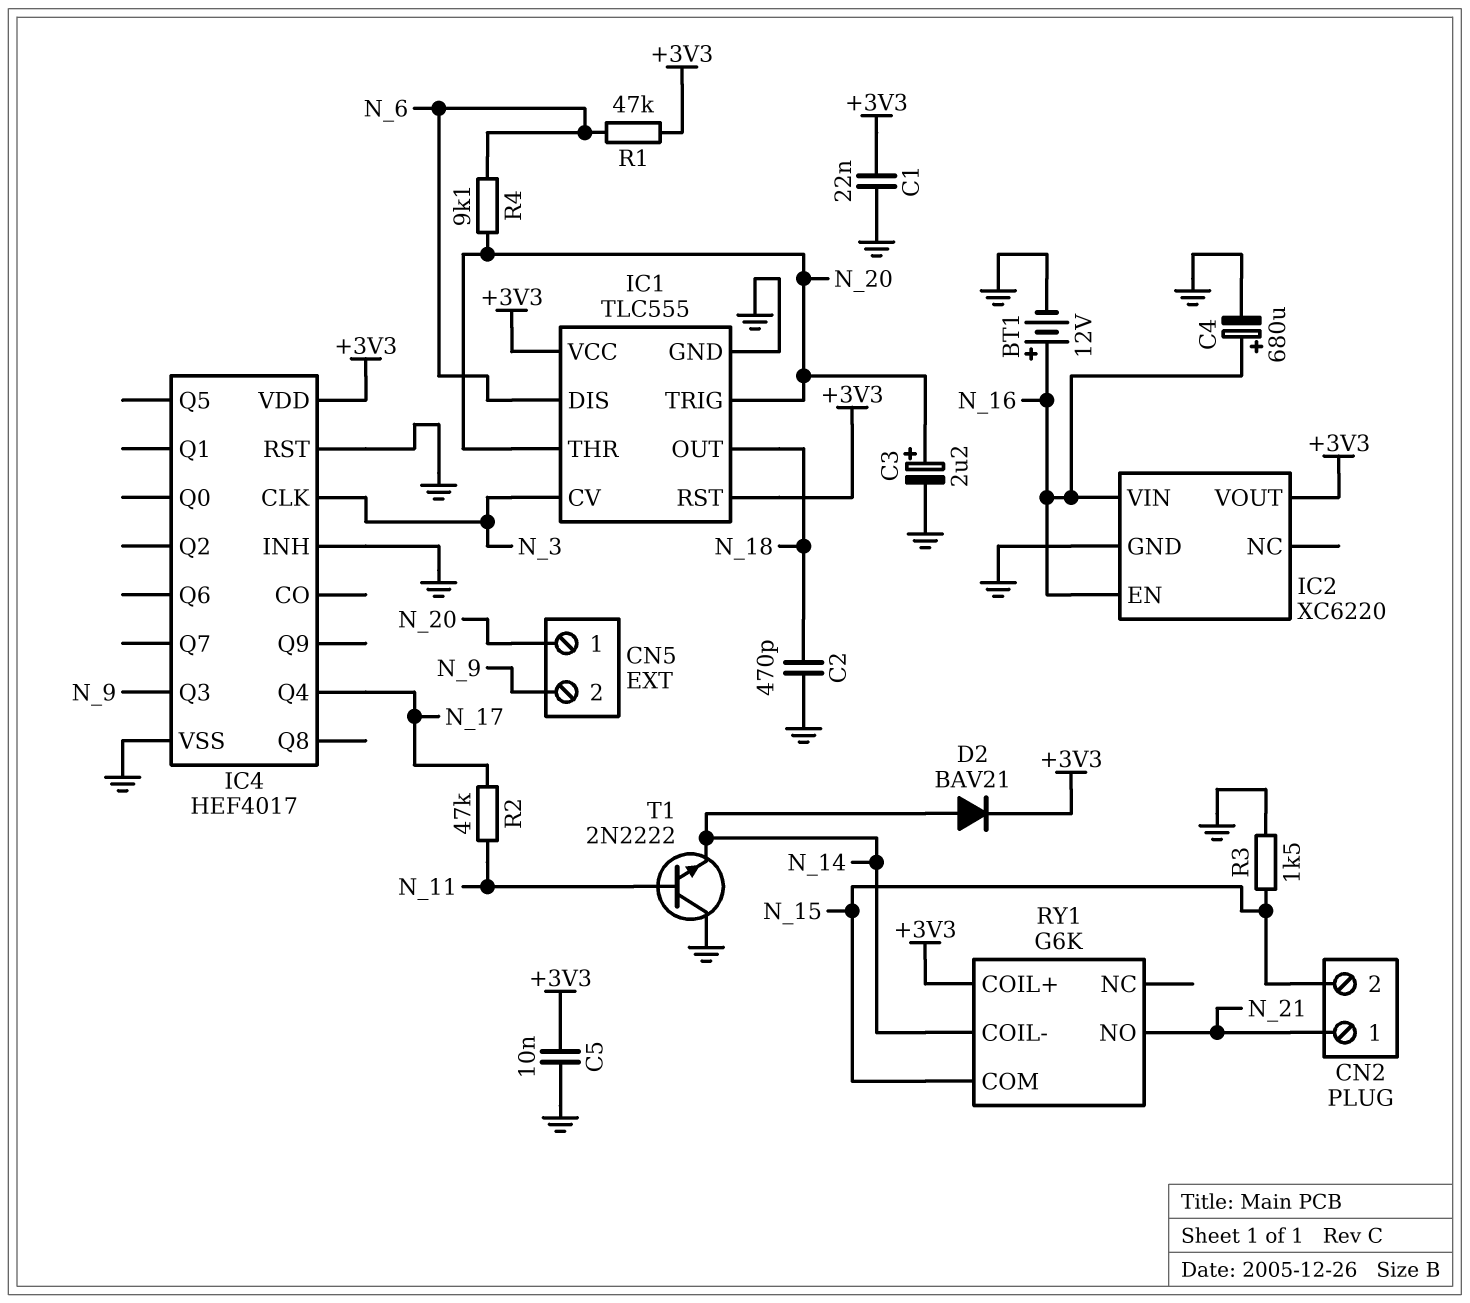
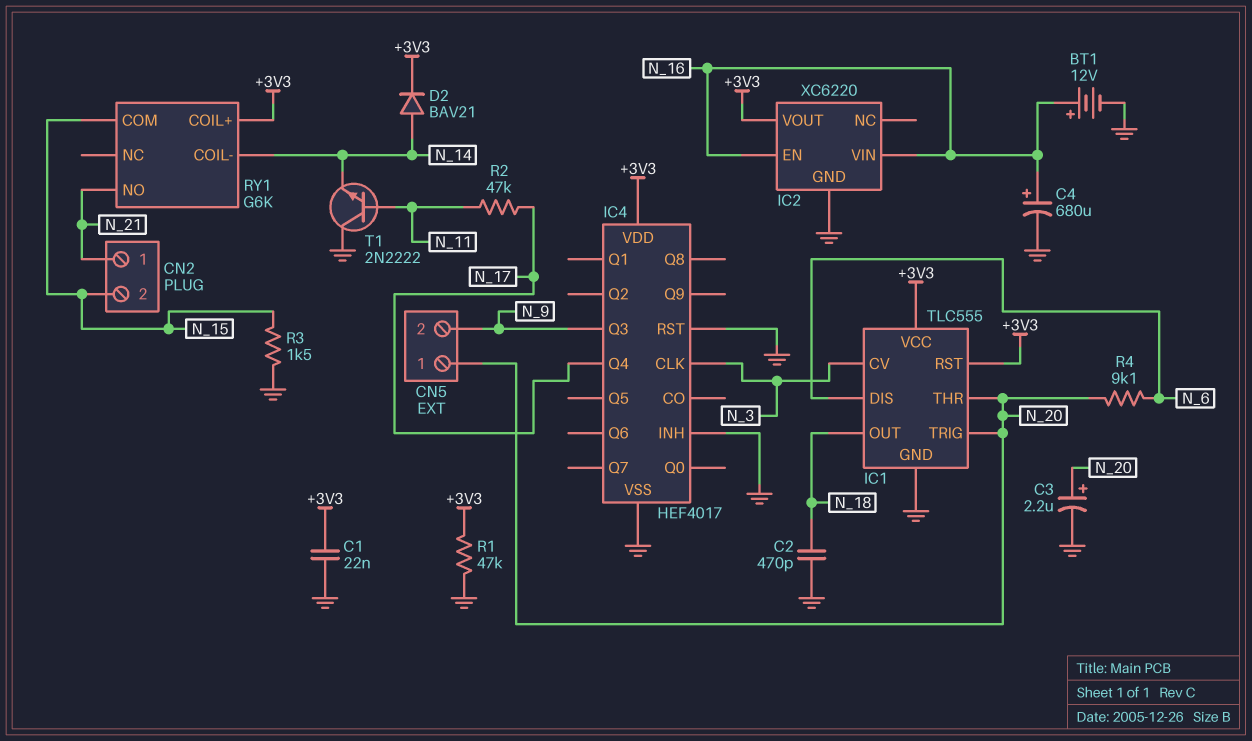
C5: 10nF (+3V3, GND) -> none
R1: 47k (+3V3, N_6) -> 47k (+3V3, GND)

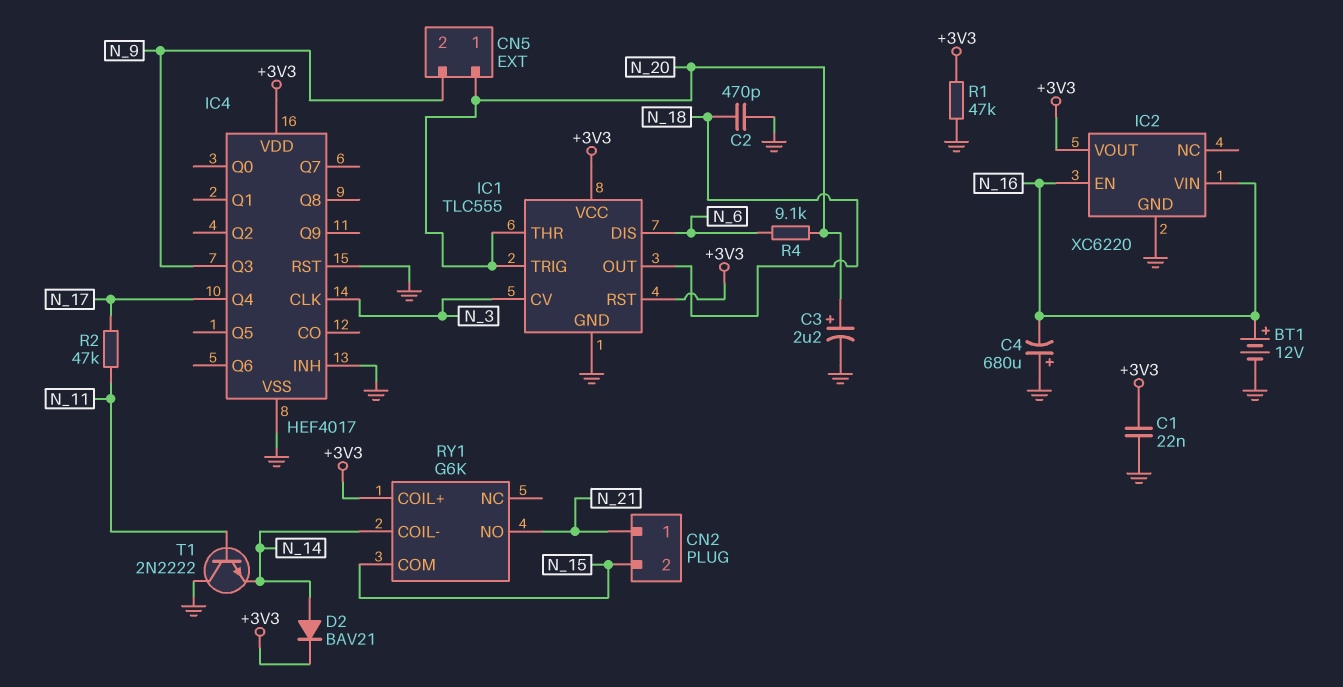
C4: 680uF (plus N_16, minus GND) -> 680uF (plus GND, minus N_16)
R3: 1.5k (GND, N_15) -> none

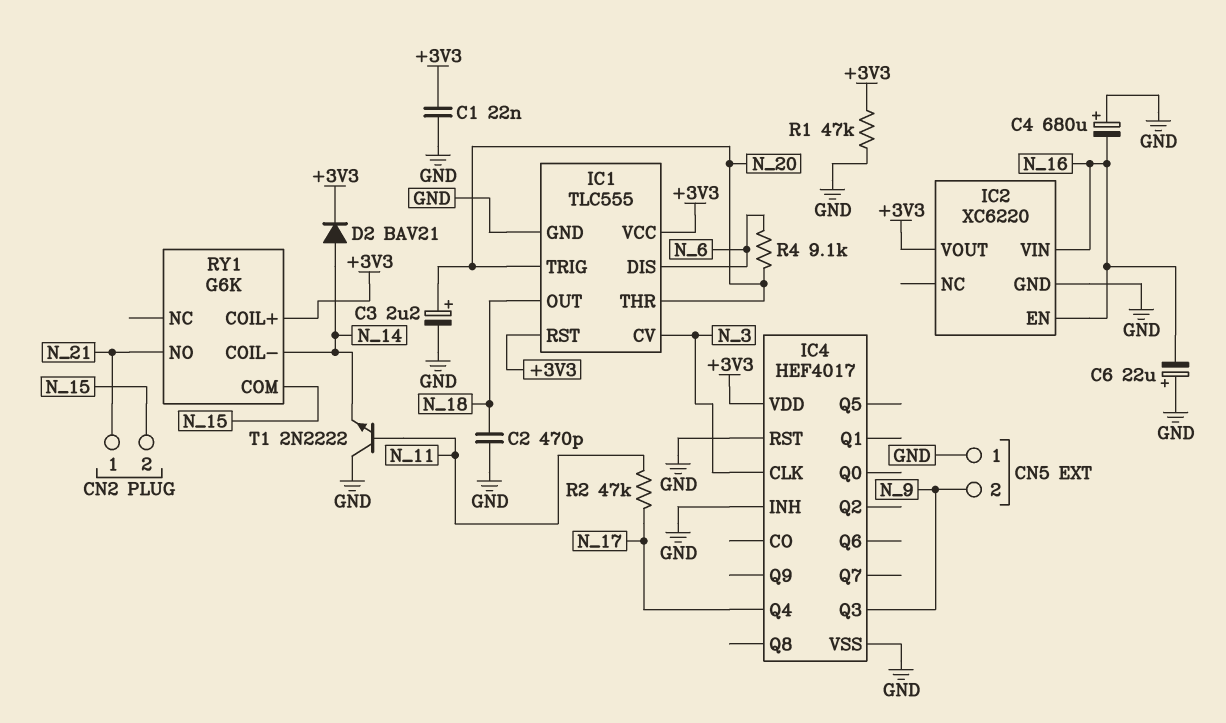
BT1: 12V (plus N_16, minus GND) -> none
C6: none -> 22uF (plus GND, minus N_16)
CN5 pin 1: N_20 -> GND

